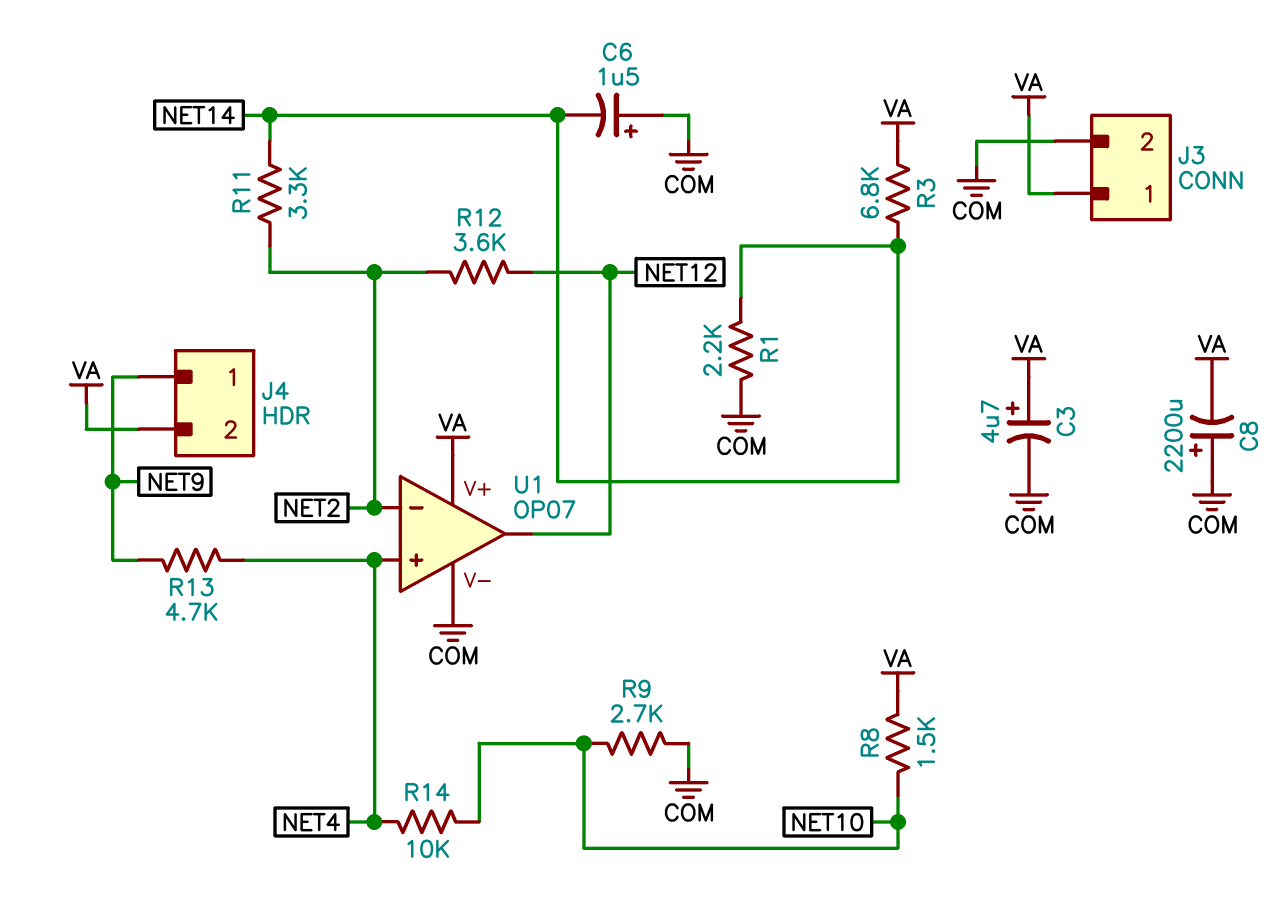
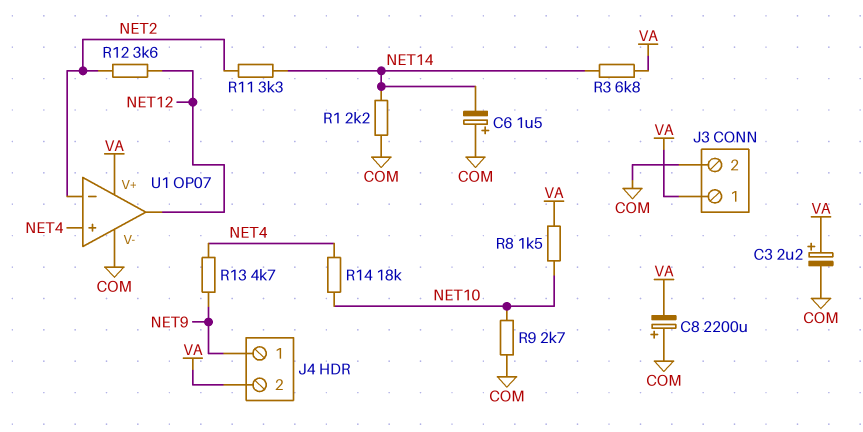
C3: 4.7uF (plus VA, minus COM) -> 2.2uF (plus VA, minus COM)
R14: 10k (NET4, NET10) -> 18k (NET4, NET10)

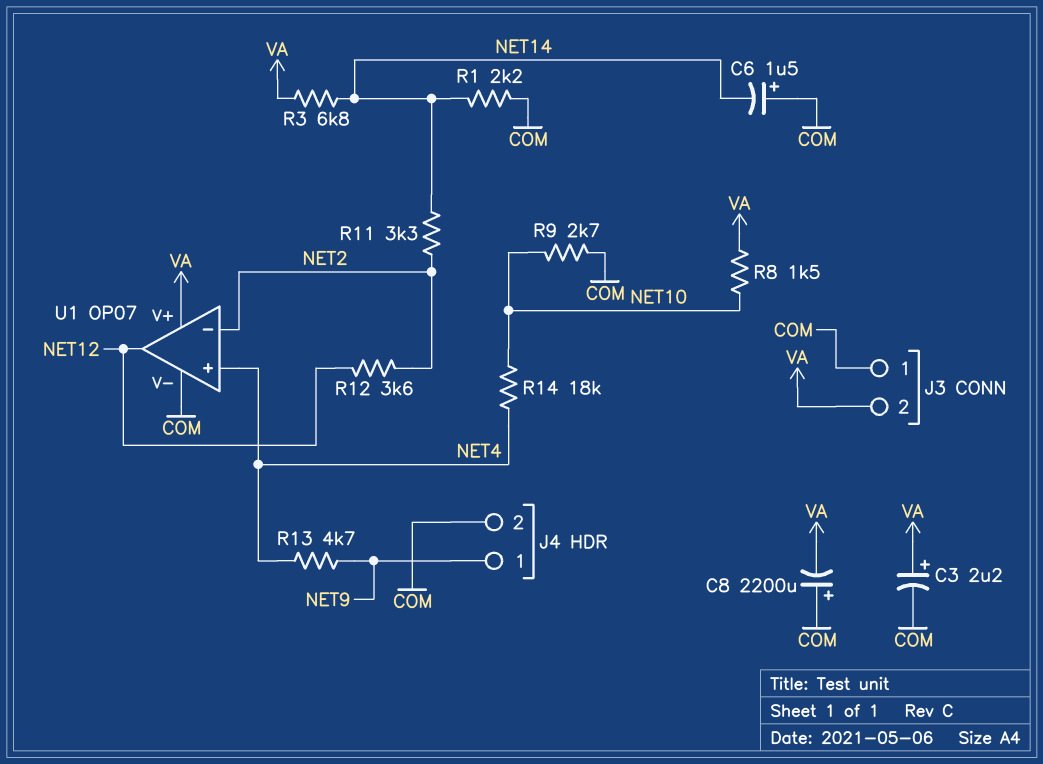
J3 pin 1: VA -> COM
J3 pin 2: COM -> VA
J4 pin 2: VA -> COM

